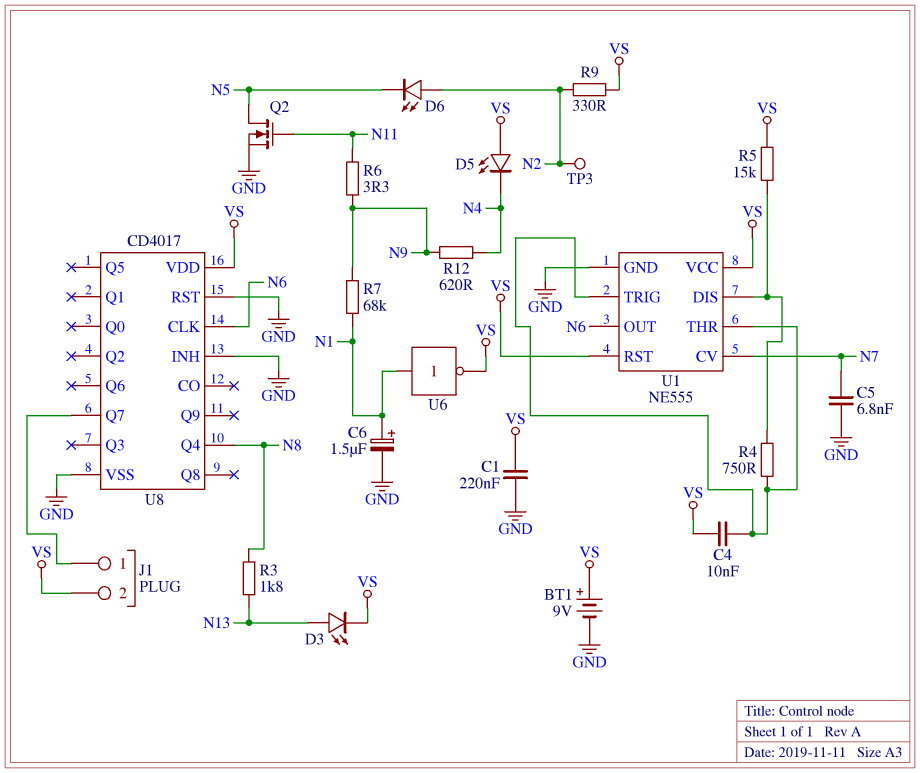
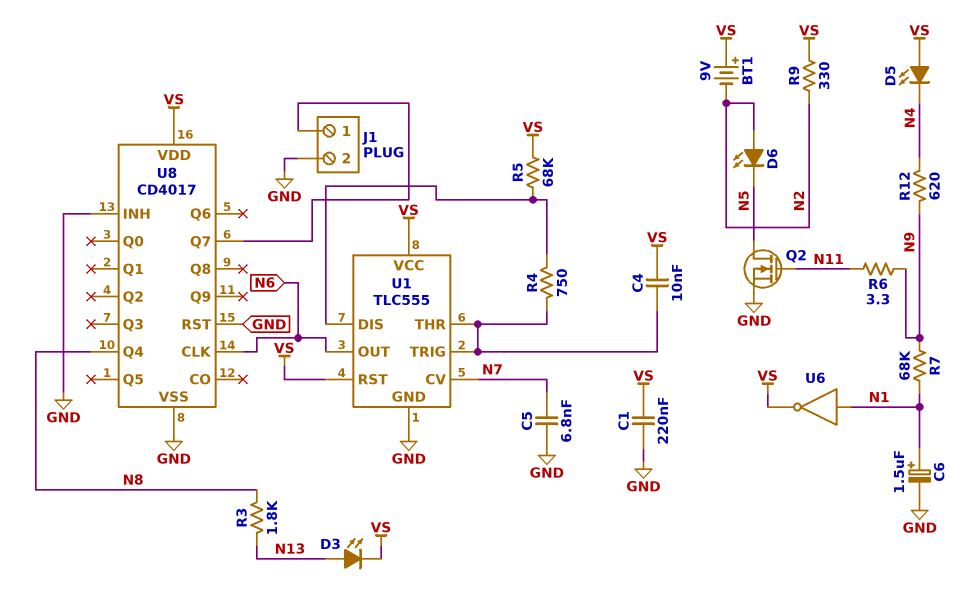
BT1: 9V (plus VS, minus GND) -> 9V (plus VS, minus N2)
J1 pin 2: VS -> GND
R5: 15k (U1/DIS, VS) -> 68k (U1/DIS, VS)
TP3: test point (N2) -> none
U1: NE555 -> TLC555

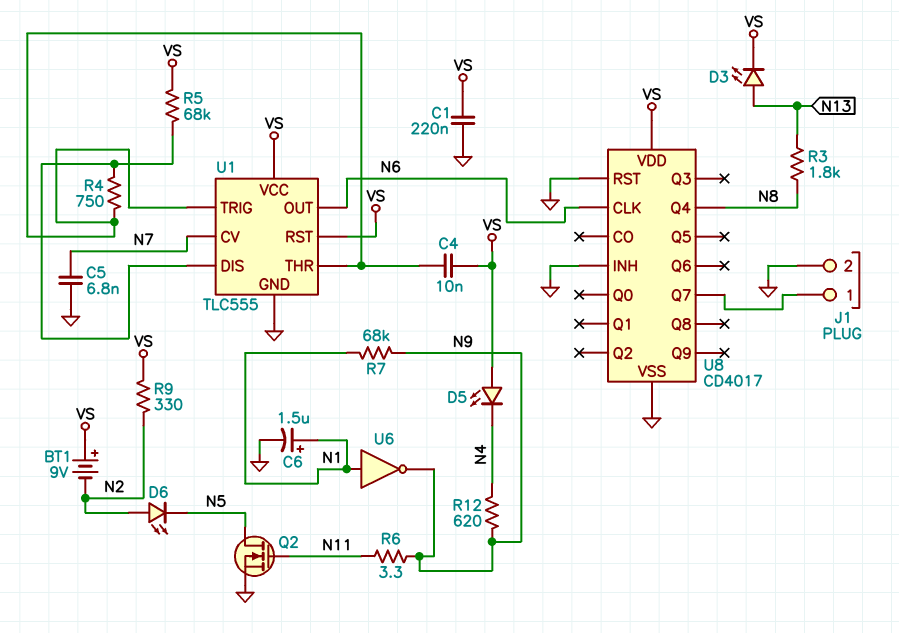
U6: NOT (in N1, out VS) -> NOT (in N1, out N9)

